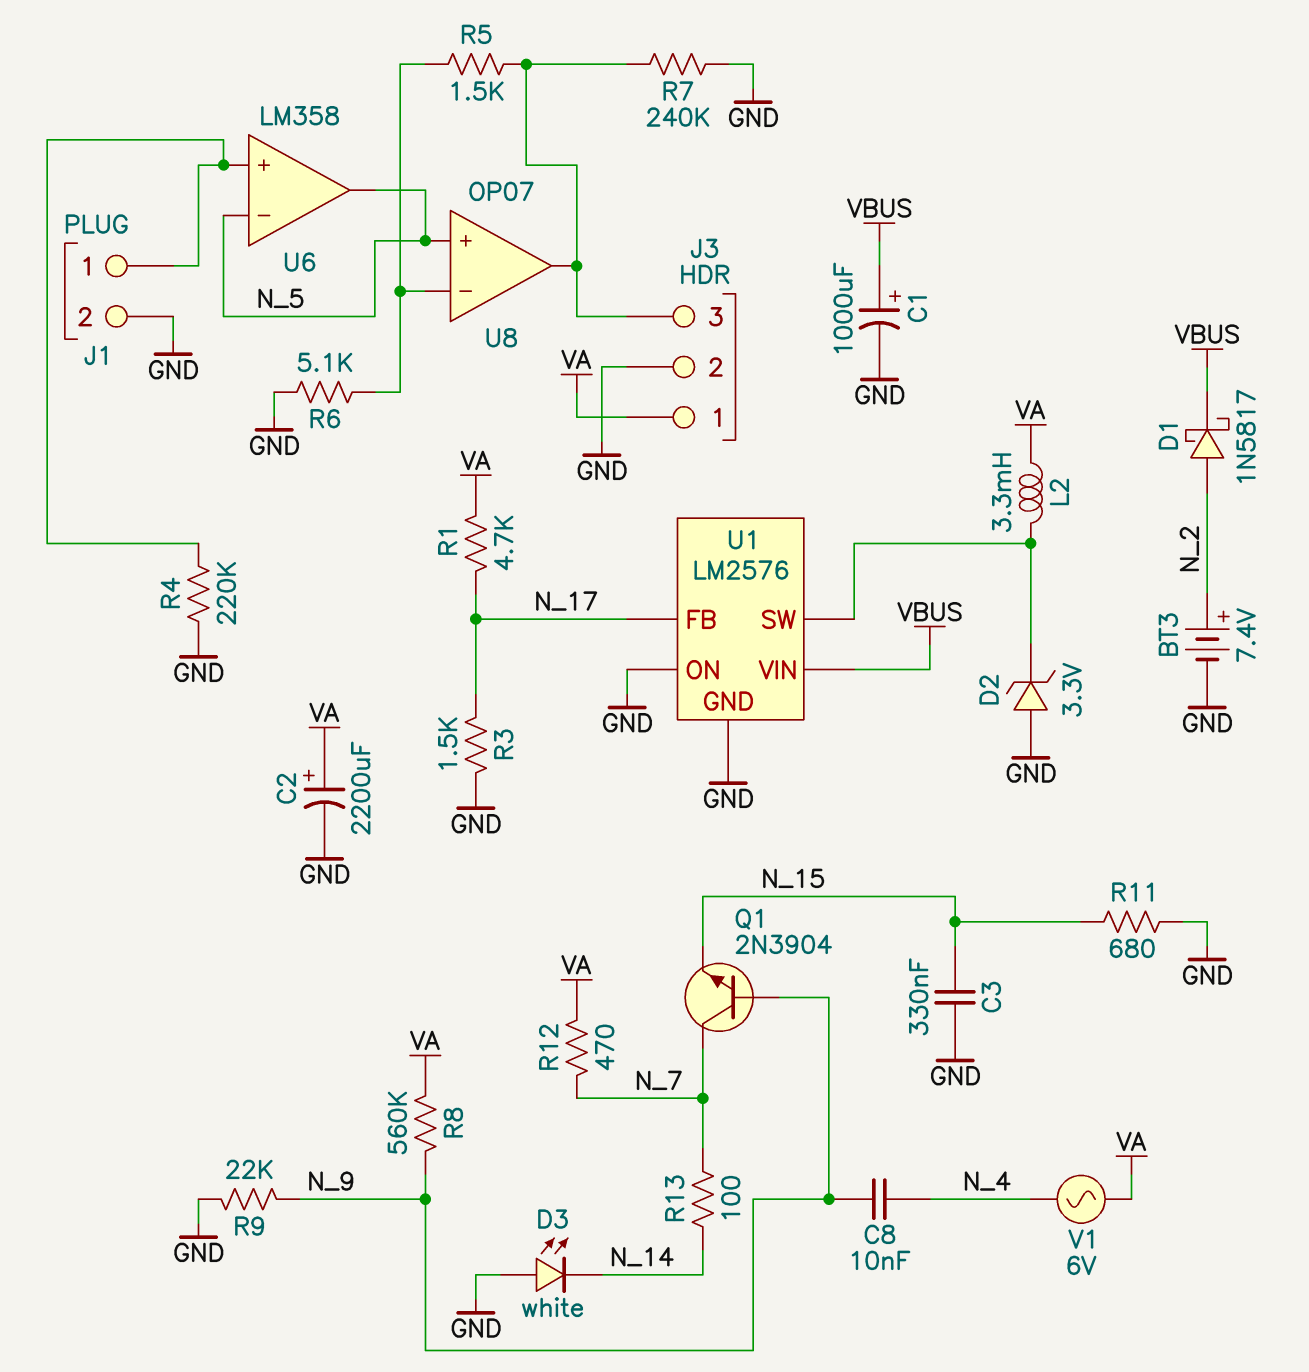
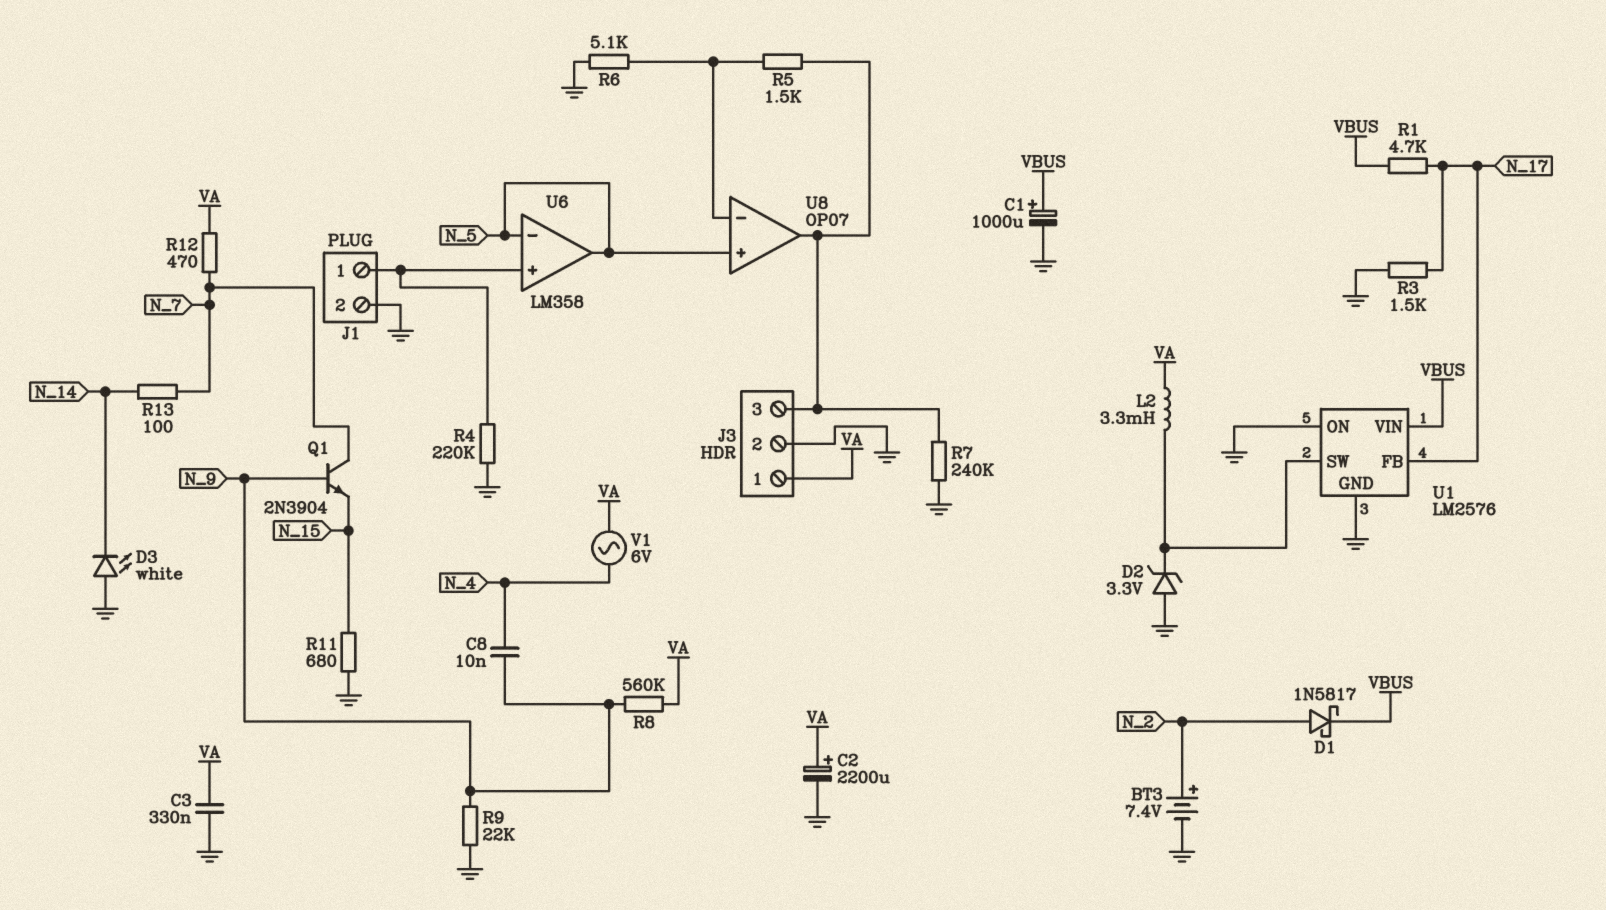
C3: 330nF (GND, N_15) -> 330nF (GND, VA)
R1: 4.7k (N_17, VA) -> 4.7k (N_17, VBUS)

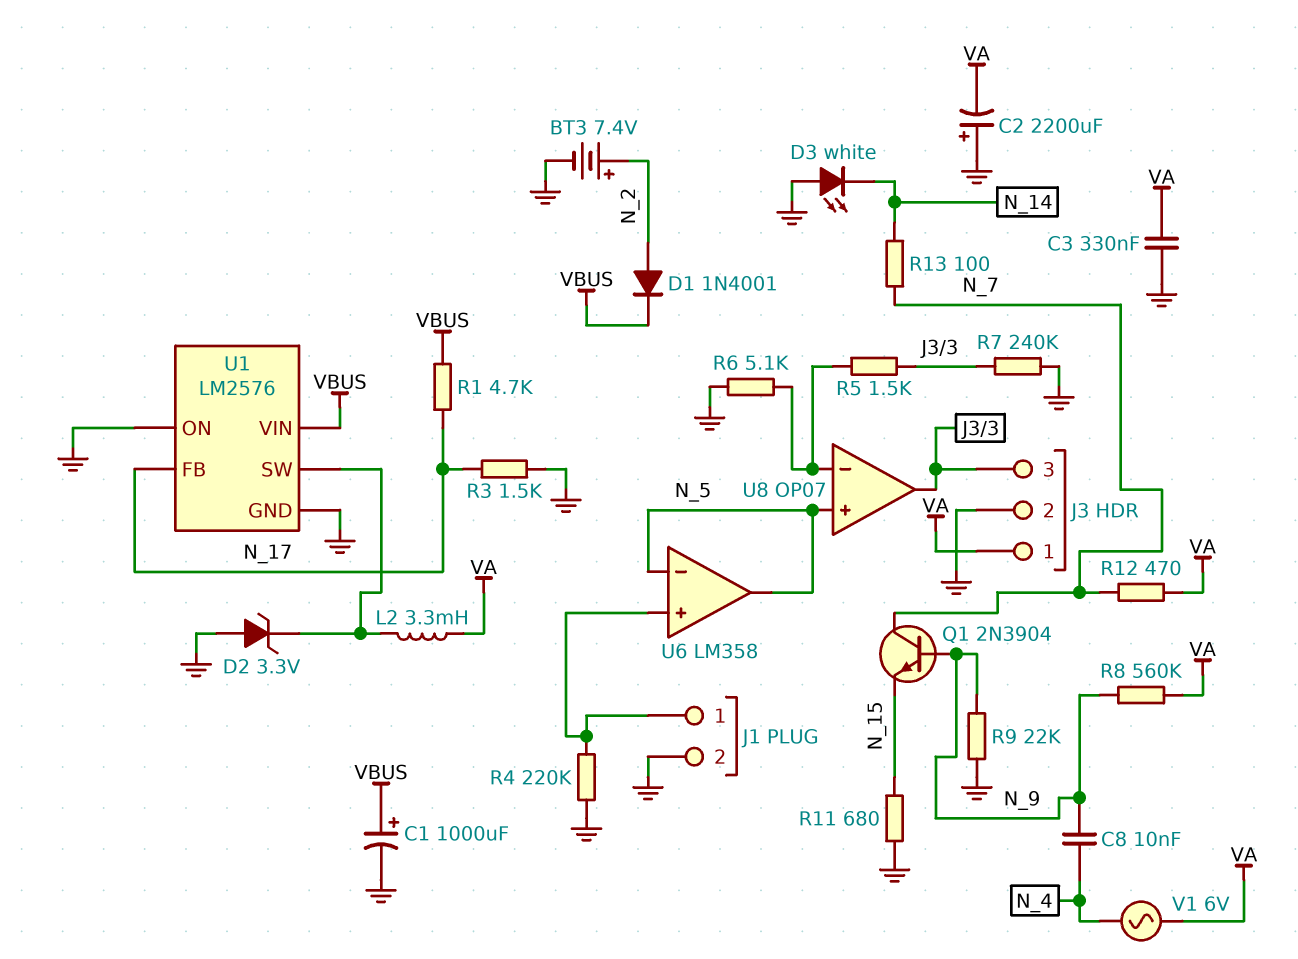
C2: 2200uF (plus VA, minus GND) -> 2200uF (plus GND, minus VA)
D1: schottky 1N5817 (A N_2, K VBUS) -> diode 1N4001 (A N_2, K VBUS)

